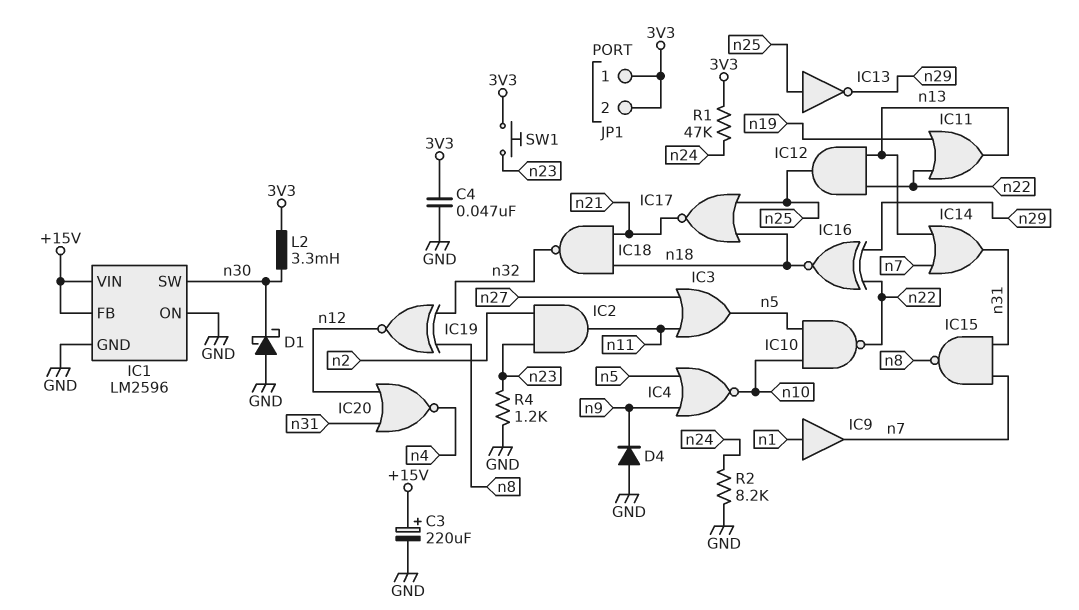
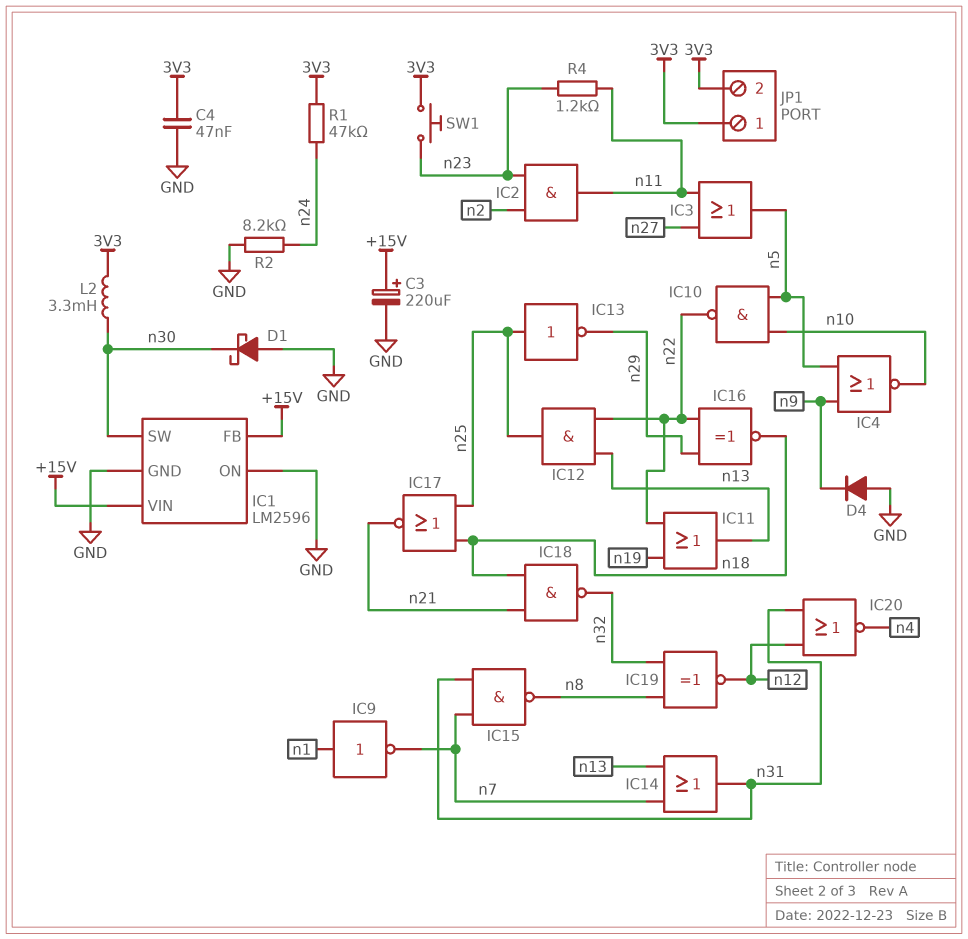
IC9: buffer (in n1, out n7) -> NOT (in n1, out n7)
R4: 1.2k (GND, n23) -> 1.2k (n11, n23)

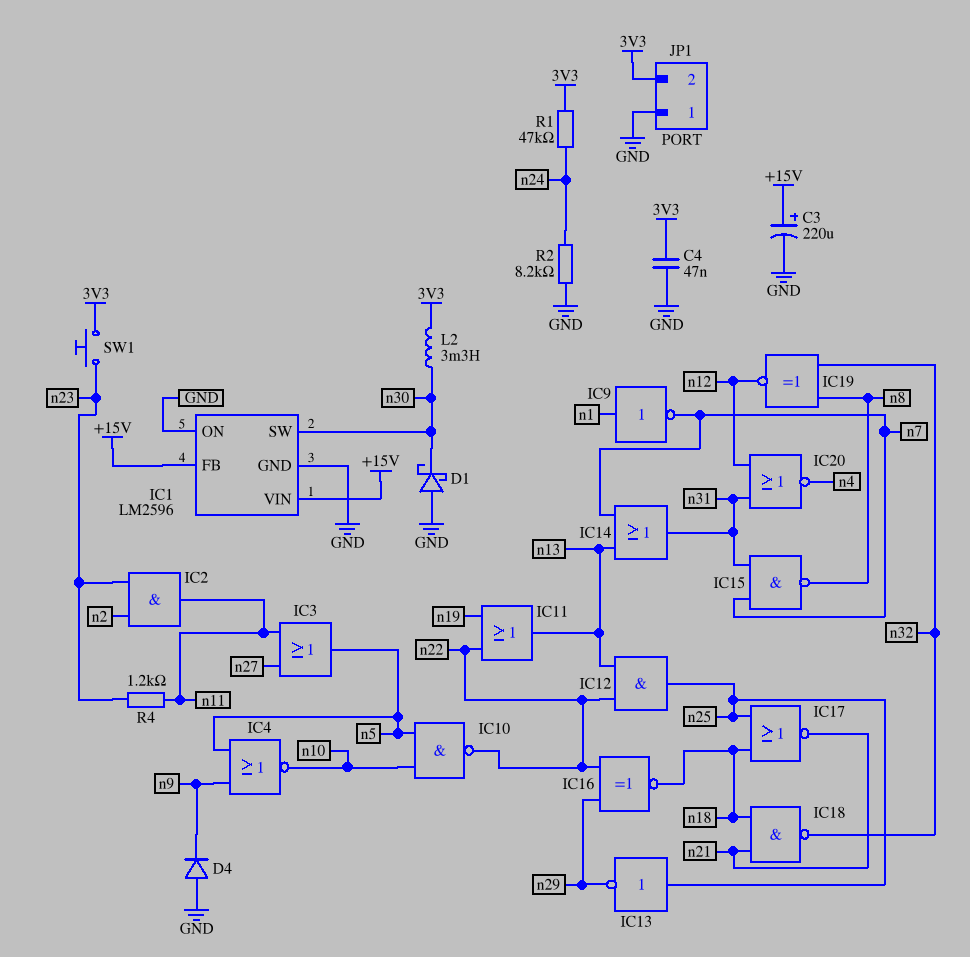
JP1 pin 1: 3V3 -> GND

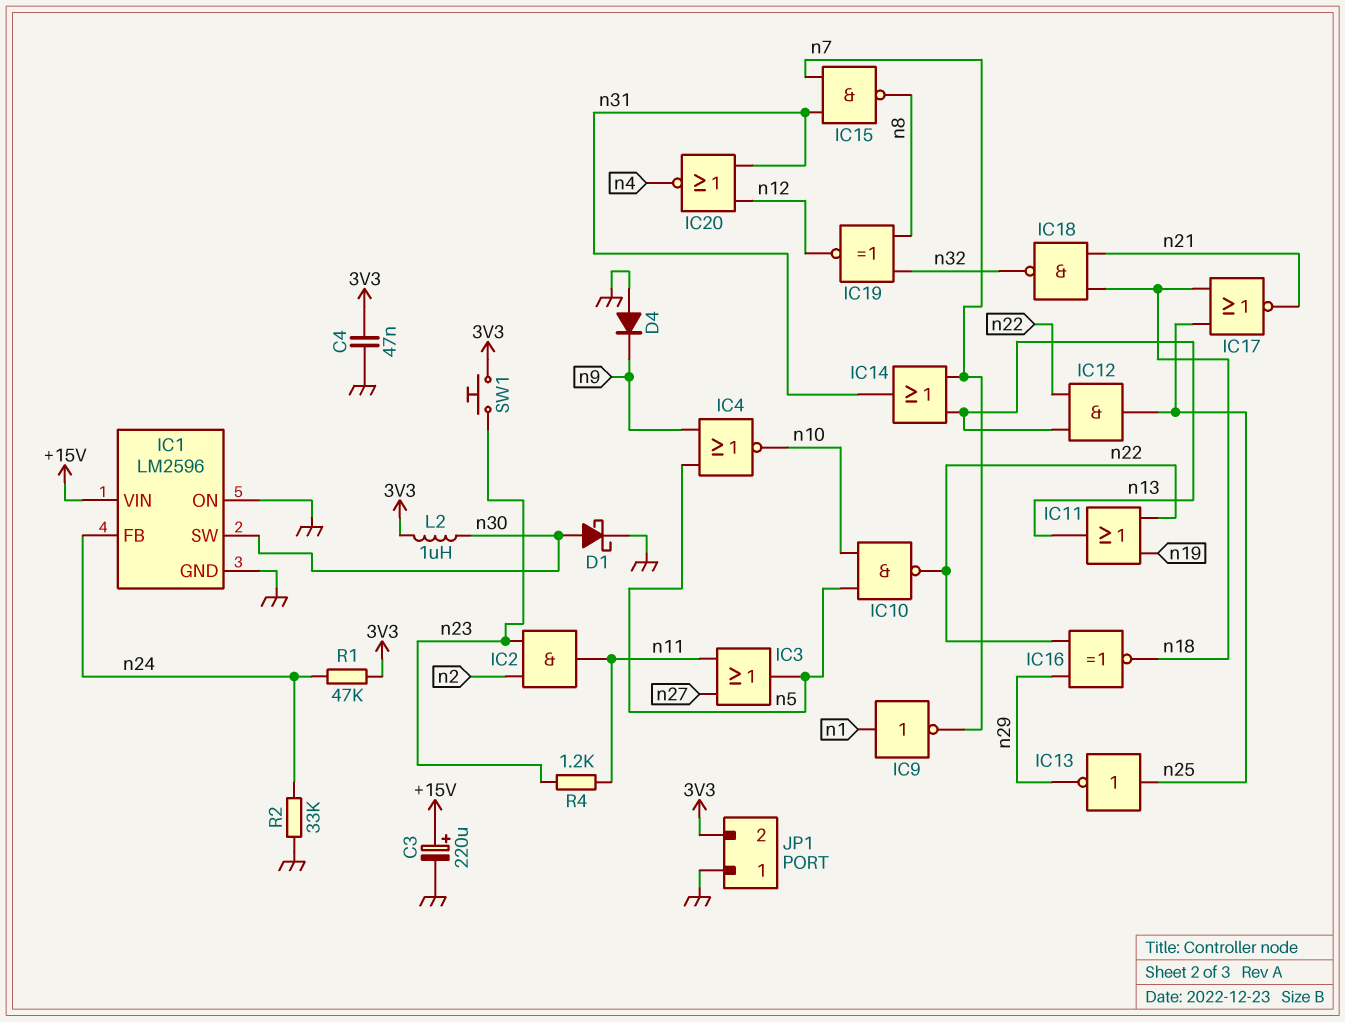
D1: schottky (A GND, K n30) -> schottky (A n30, K GND)
IC1 pin FB: +15V -> n24
L2: 3.3mH (3V3, n30) -> 1uH (3V3, n30)
R2: 8.2k (GND, n24) -> 33k (GND, n24)

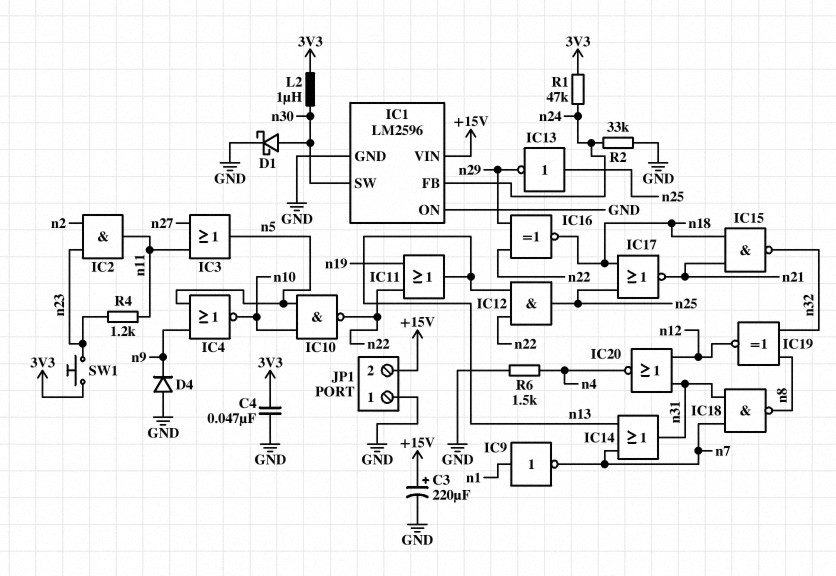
IC15: NAND (in n7, in n31, out n8) -> NAND (in n18, in n21, out n32)
IC18: NAND (in n18, in n21, out n32) -> NAND (in n7, in n31, out n8)
JP1 pin 2: 3V3 -> +15V
R6: none -> 1.5k (GND, n4)

